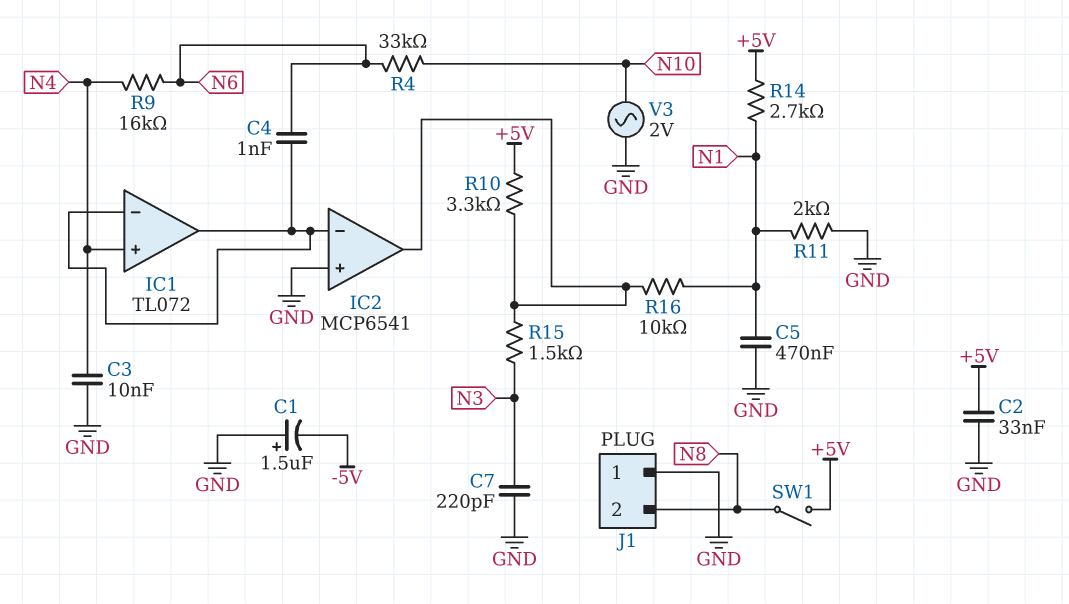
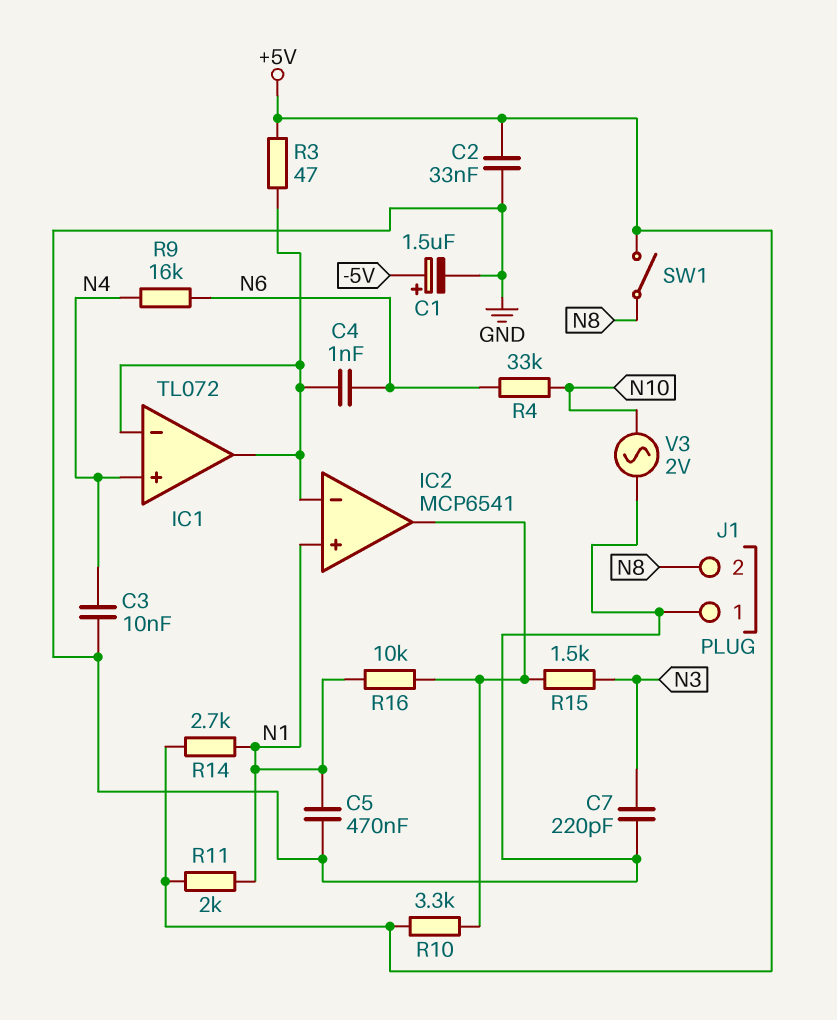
C1: 1.5uF (plus GND, minus -5V) -> 1.5uF (plus -5V, minus GND)
IC2 pin in+: GND -> N1
R3: none -> 47 (+5V, IC1/in-)
R11: 2k (GND, N1) -> 2k (+5V, N1)

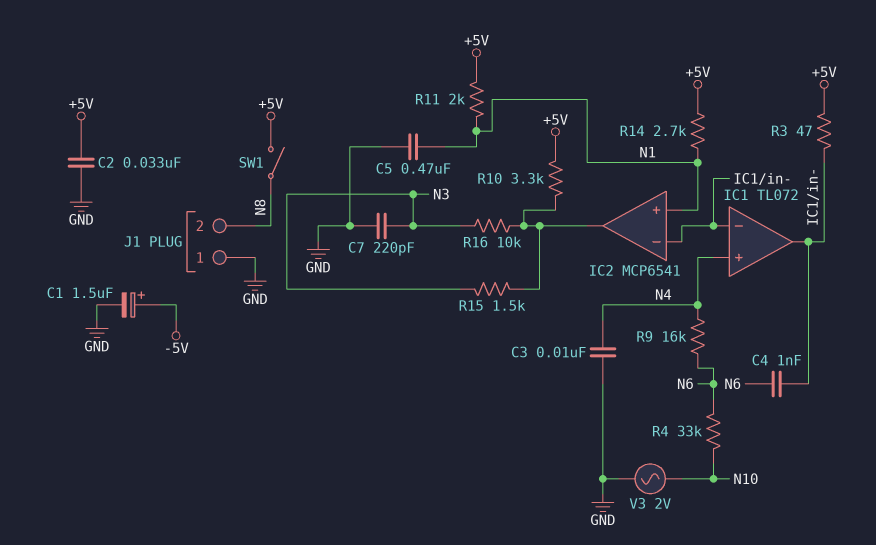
R16: 10k (IC2/out, N1) -> 10k (IC2/out, N3)

